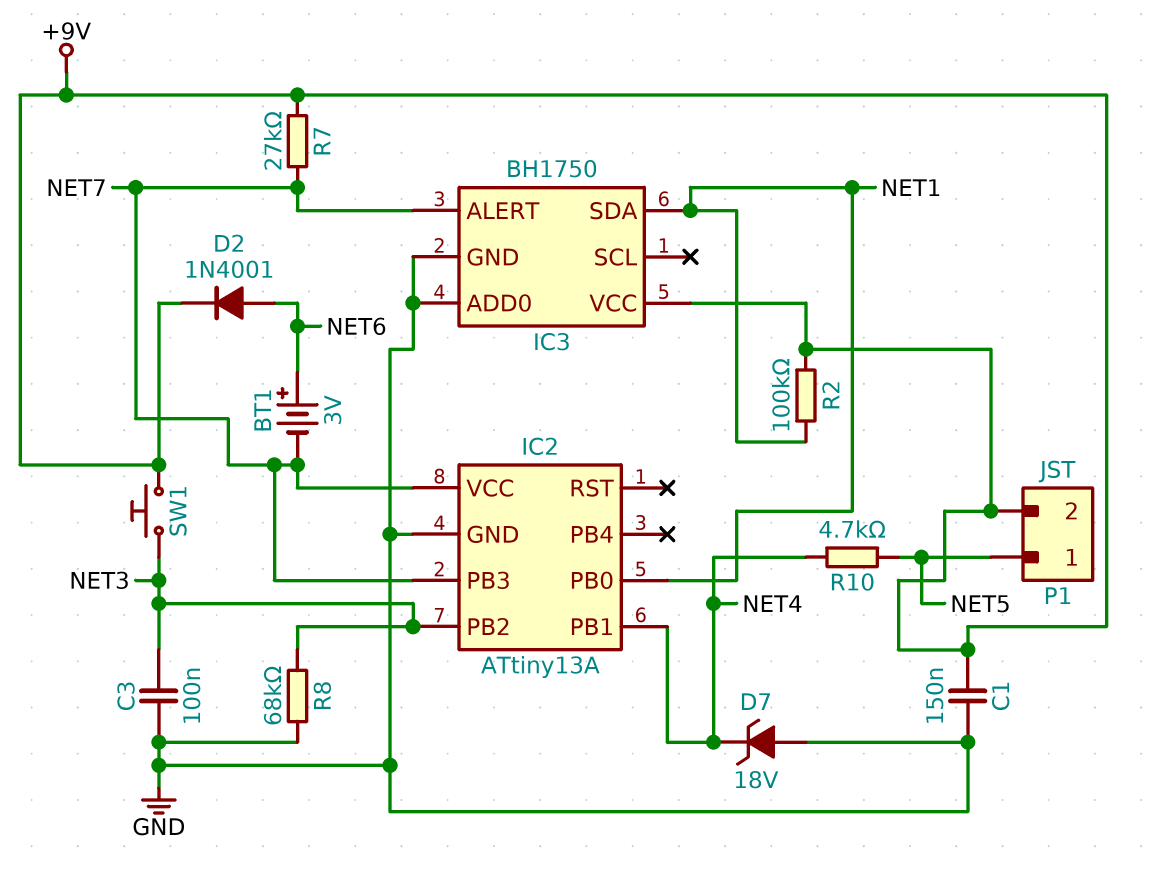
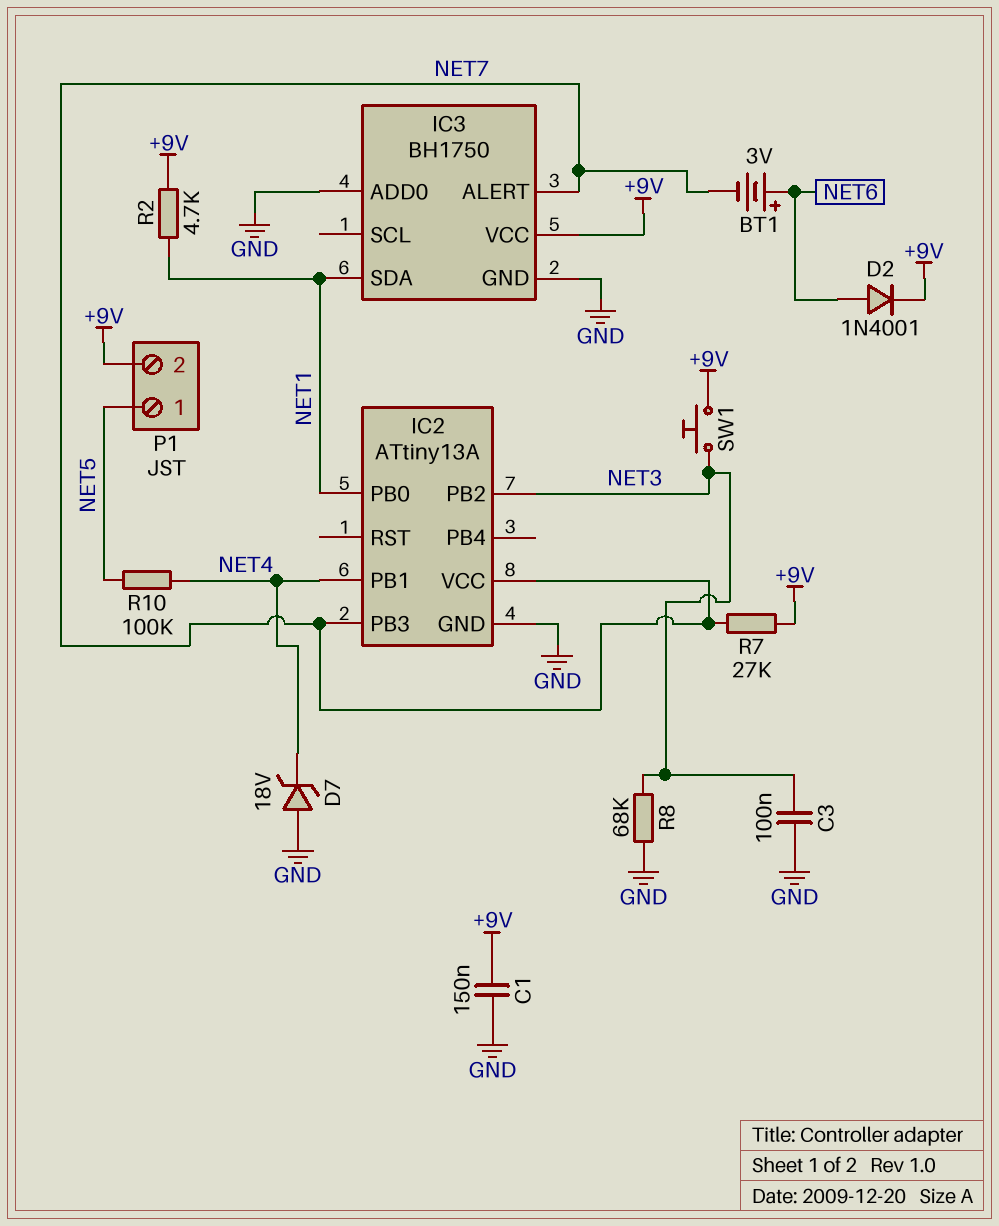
R2: 100k (+9V, NET1) -> 4.7k (+9V, NET1)
R10: 4.7k (NET4, NET5) -> 100k (NET4, NET5)

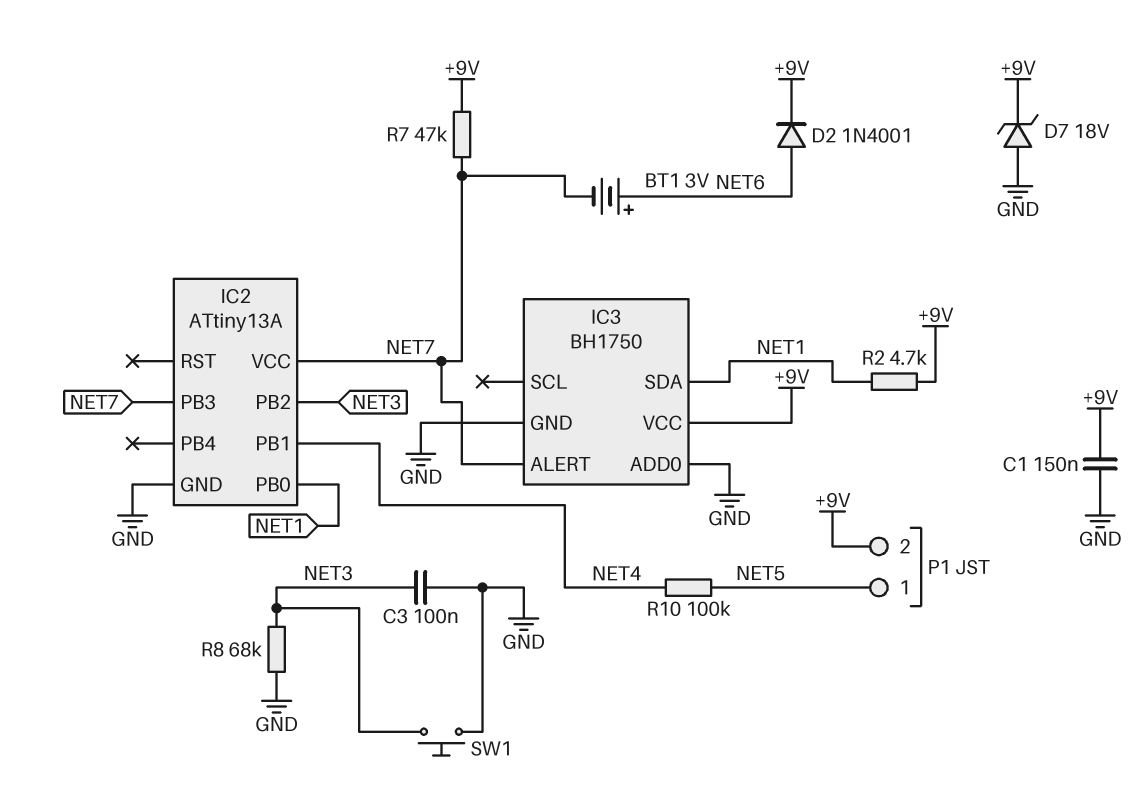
D7: zener 18V (A GND, K NET4) -> zener 18V (A GND, K +9V)
R7: 27k (+9V, NET7) -> 47k (+9V, NET7)
SW1: button (+9V, NET3) -> button (GND, NET3)

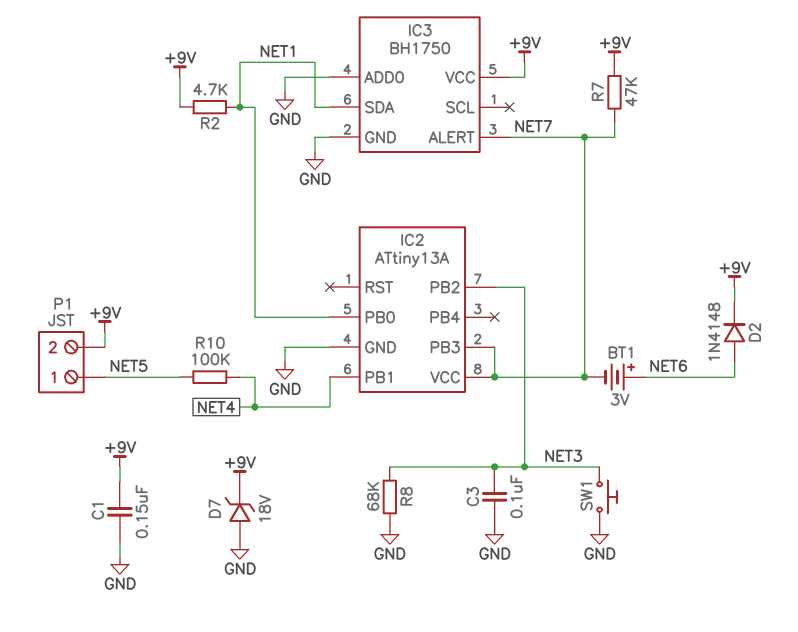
D2: diode 1N4001 (A NET6, K +9V) -> diode 1N4148 (A NET6, K +9V)

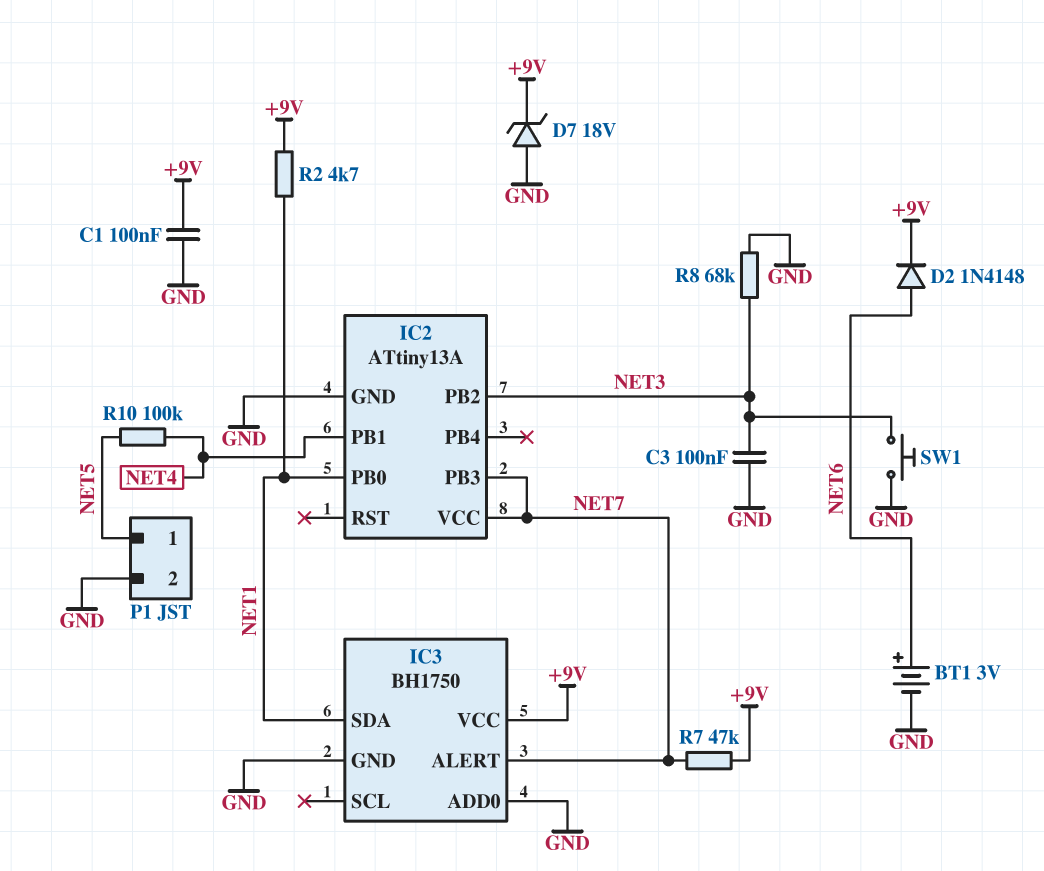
BT1: 3V (plus NET6, minus NET7) -> 3V (plus NET6, minus GND)
C1: 150nF (+9V, GND) -> 100nF (+9V, GND)
P1 pin 2: +9V -> GND

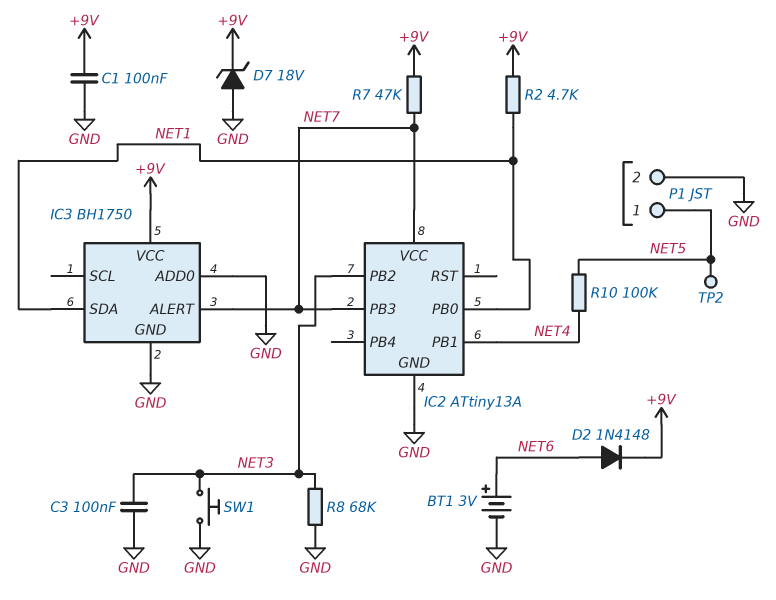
TP2: none -> test point (NET5)

